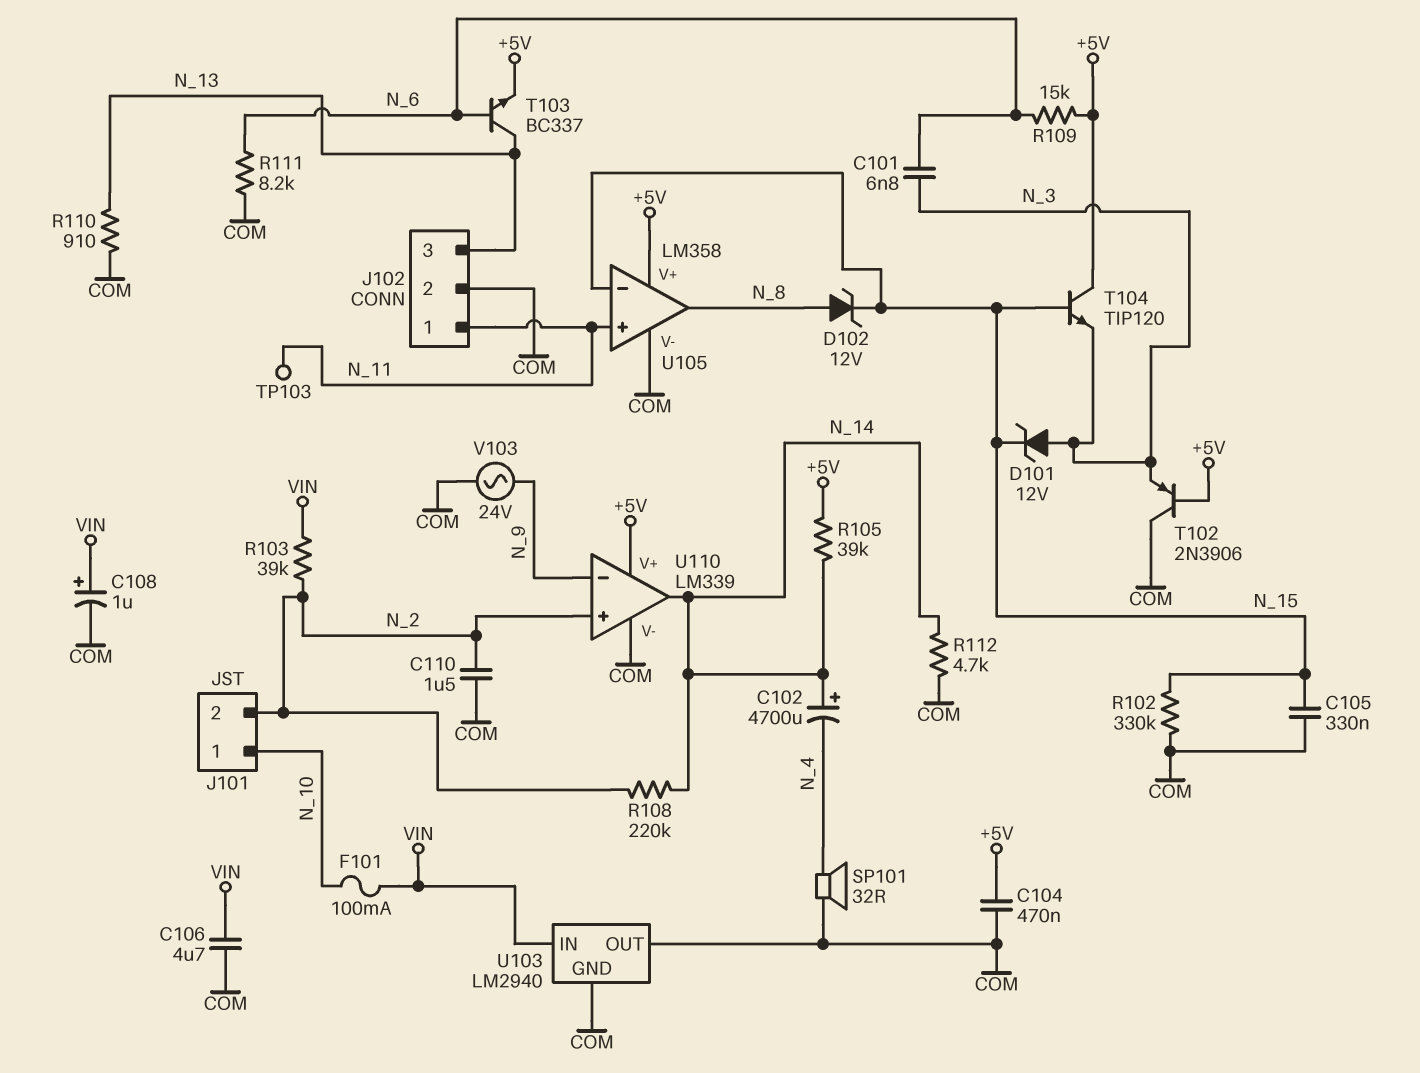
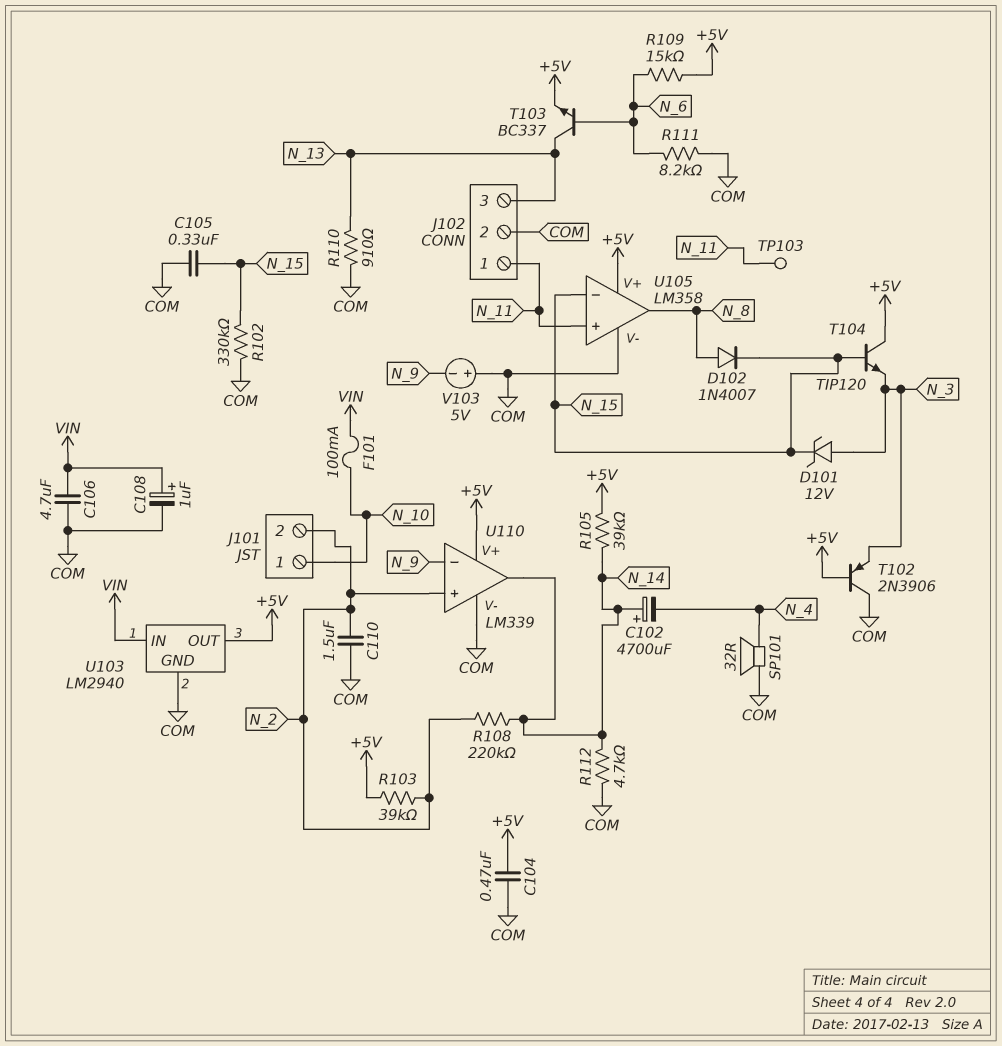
C101: 6.8nF (N_3, N_6) -> none
D102: zener 12V (A N_8, K N_15) -> diode 1N4007 (A N_8, K N_15)
R103: 39k (N_2, VIN) -> 39k (+5V, N_2)
U103 pin OUT: COM -> +5V
V103: AC 24V (COM, N_9) -> 5V (plus COM, minus N_9)

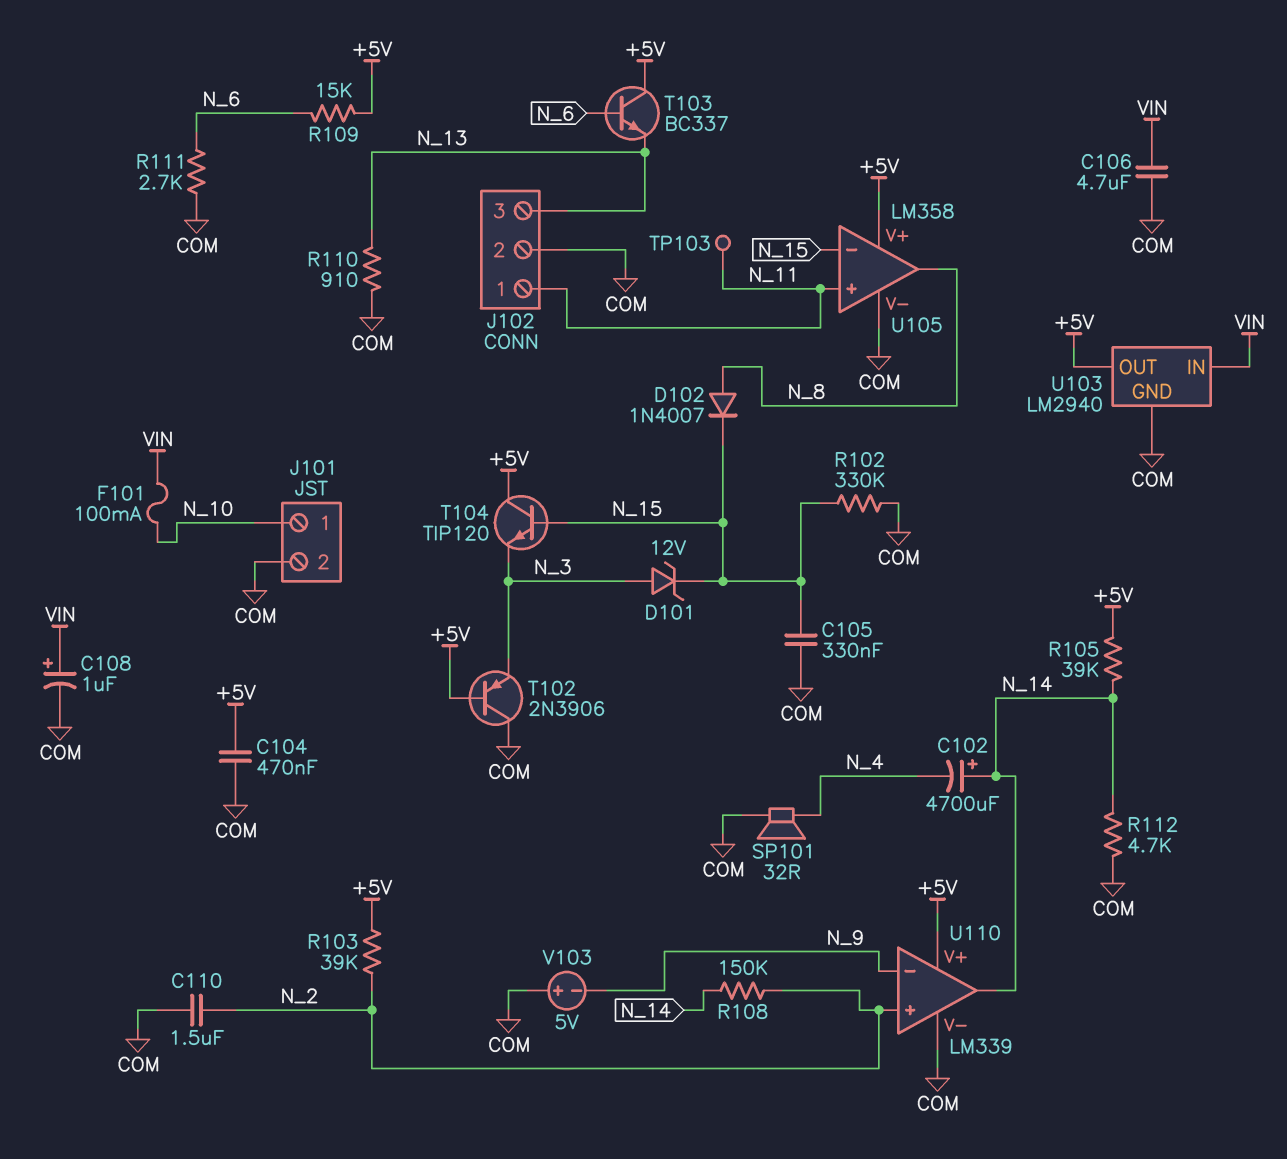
J101 pin 2: N_2 -> COM
R108: 220k (N_2, N_14) -> 150k (N_2, N_14)
R111: 8.2k (COM, N_6) -> 2.7k (COM, N_6)
T103: NPN BC337 (B N_6, C N_13, E +5V) -> NPN BC337 (B N_6, C +5V, E N_13)

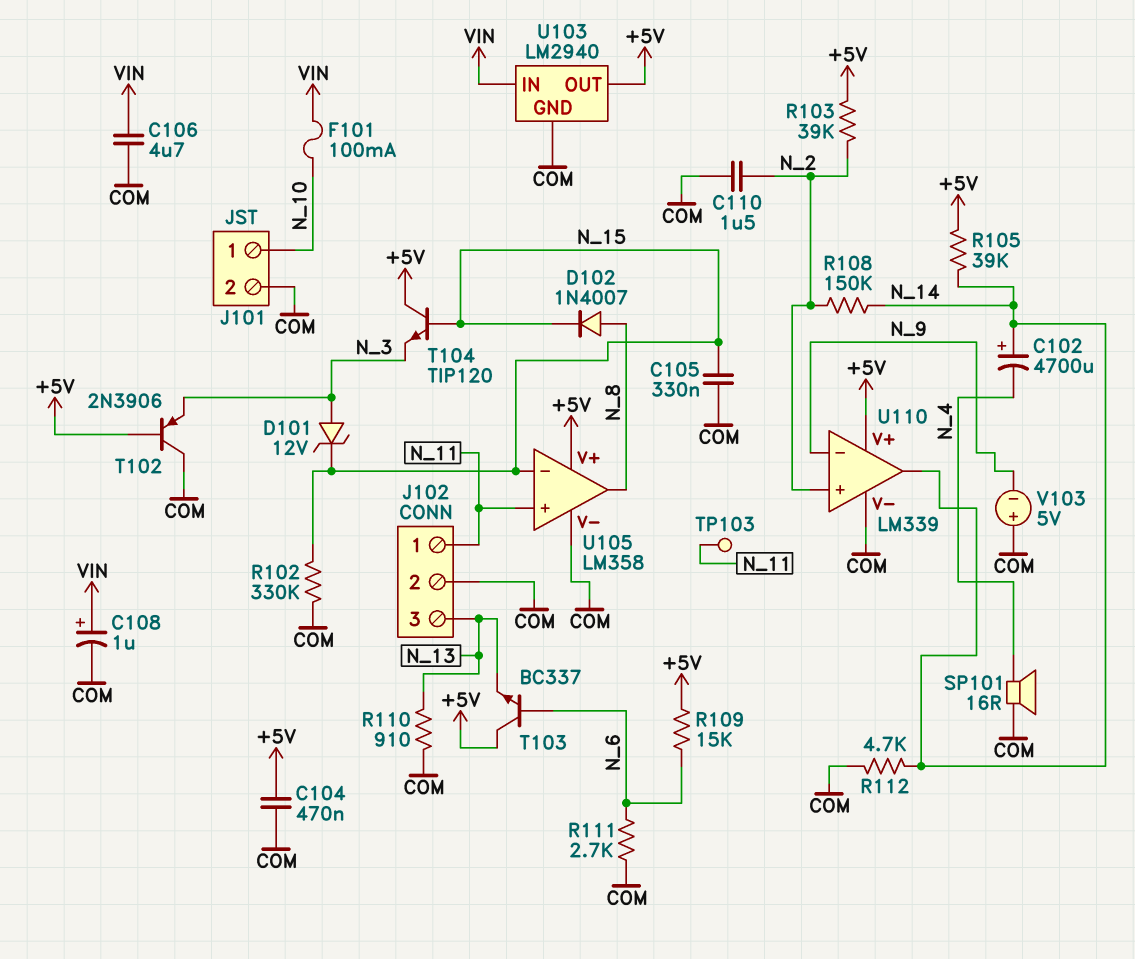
SP101: speaker 32R (COM, N_4) -> speaker 16R (COM, N_4)

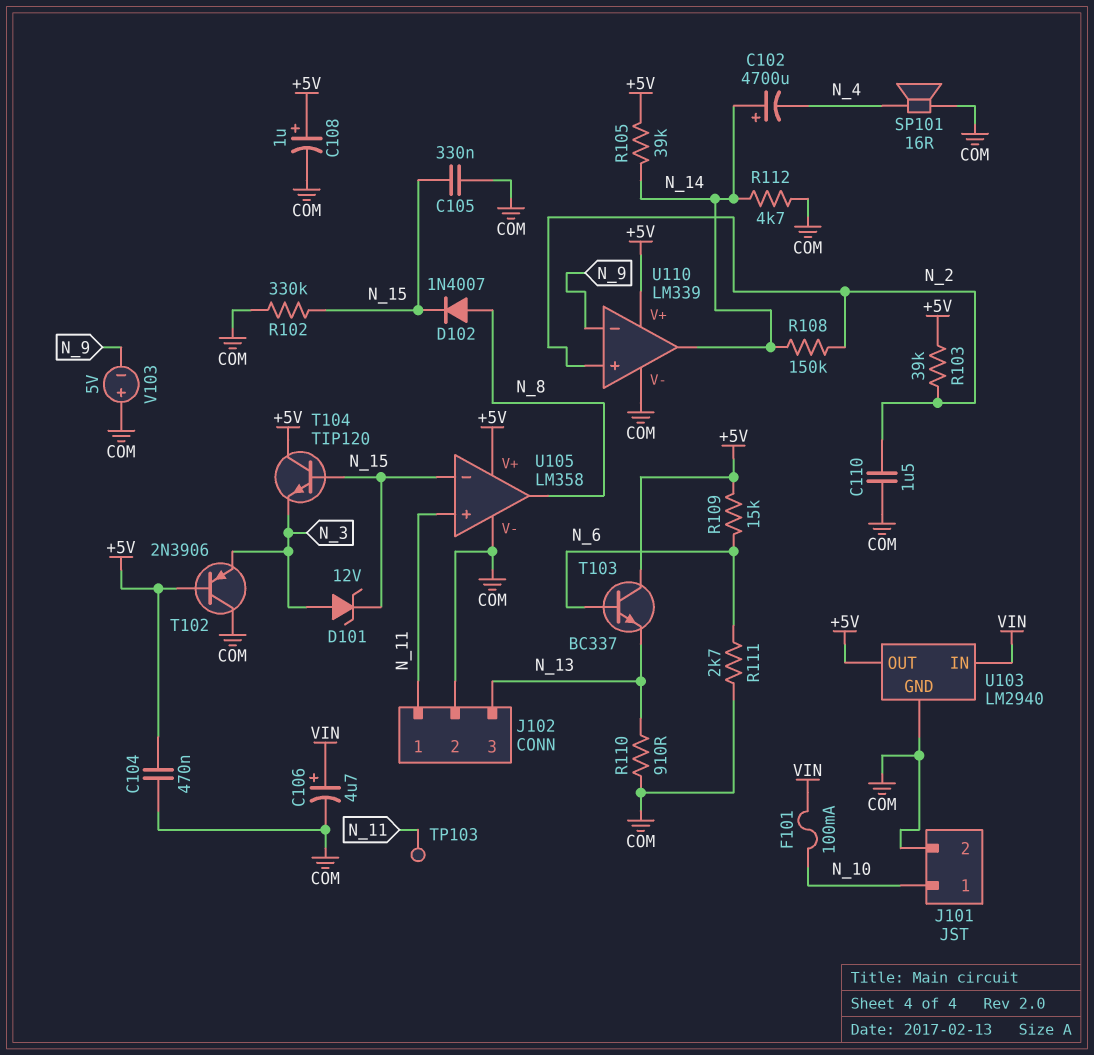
C106: 4.7uF (COM, VIN) -> 4.7uF (plus VIN, minus COM)
C108: 1uF (plus VIN, minus COM) -> 1uF (plus +5V, minus COM)

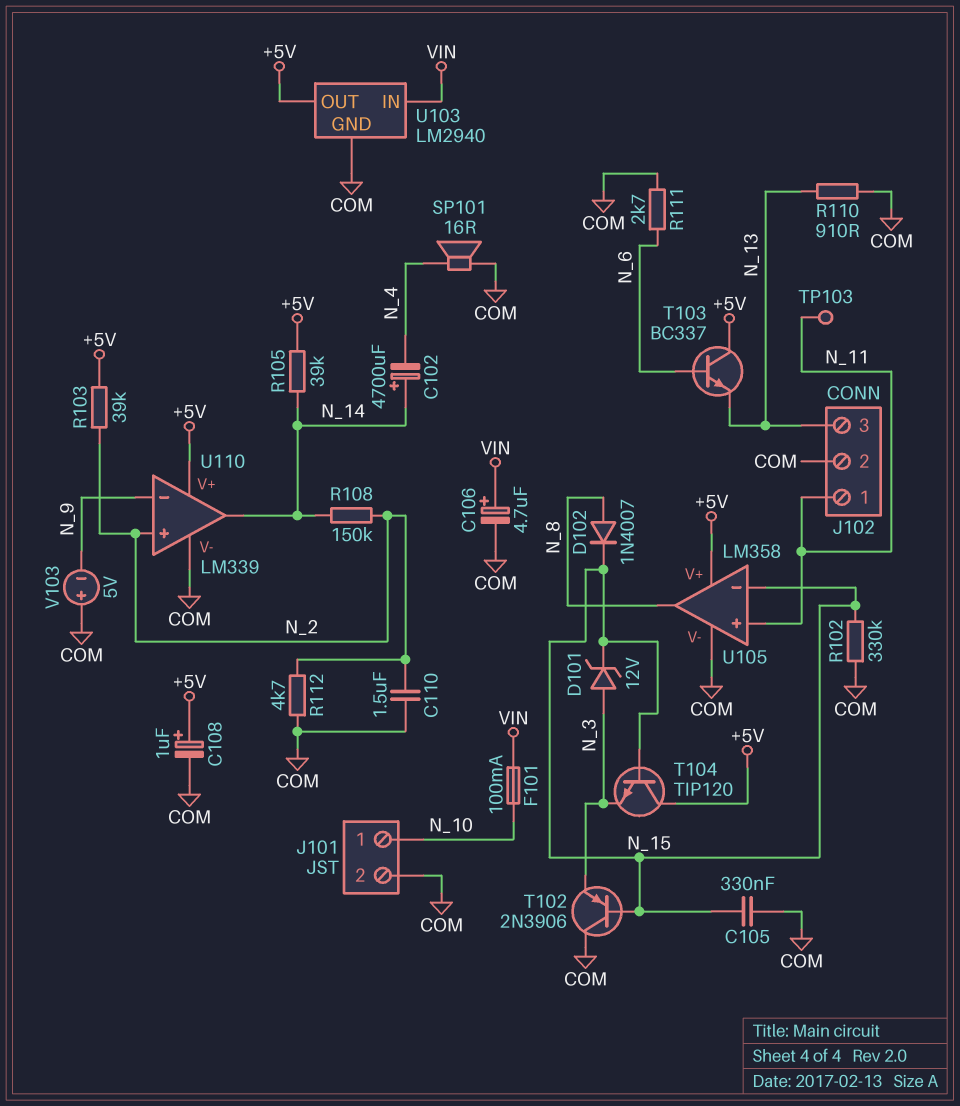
C104: 470nF (+5V, COM) -> none
R109: 15k (+5V, N_6) -> none
R112: 4.7k (COM, N_14) -> 4.7k (COM, N_2)
T102: PNP 2N3906 (B +5V, C COM, E N_3) -> PNP 2N3906 (B N_15, C COM, E N_3)

